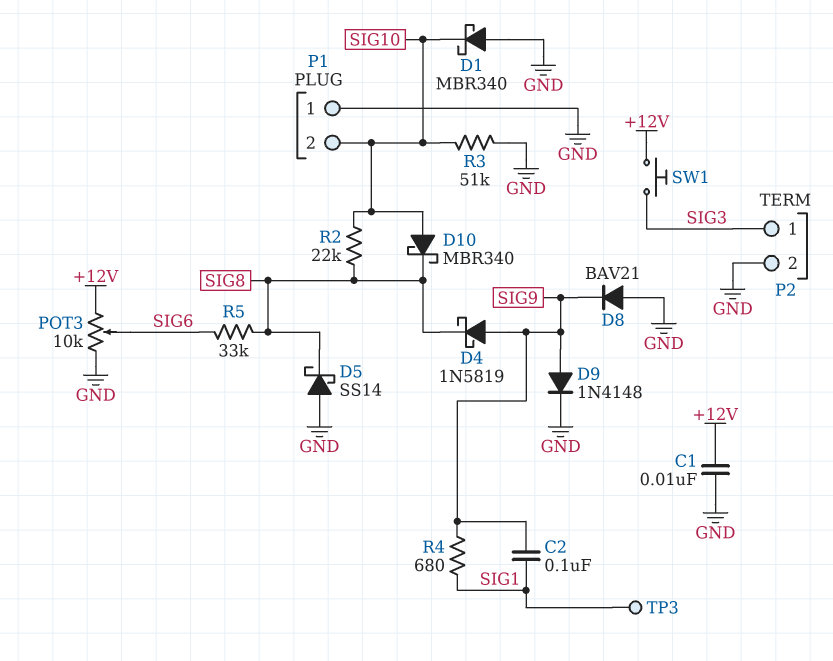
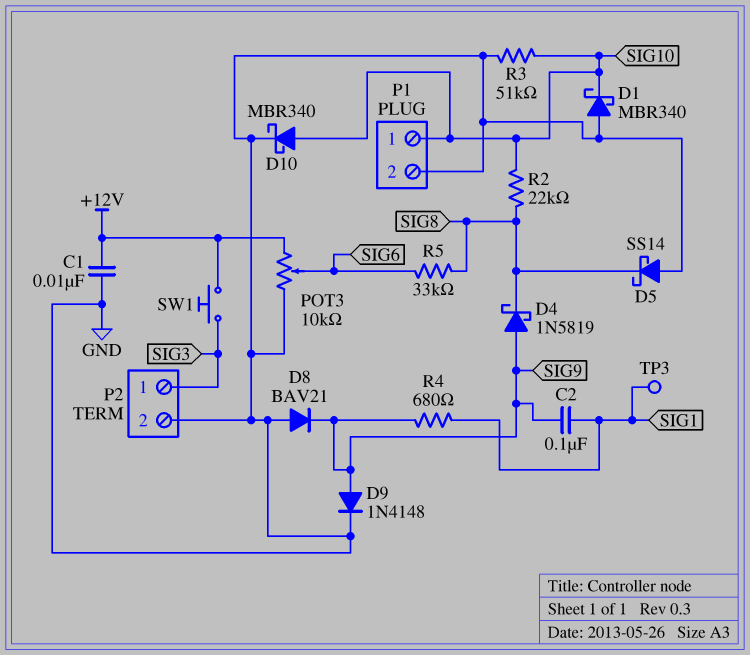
D10: schottky MBR340 (A SIG10, K SIG8) -> schottky MBR340 (A SIG10, K GND)
P1 pin 1: GND -> SIG10
P1 pin 2: SIG10 -> GND

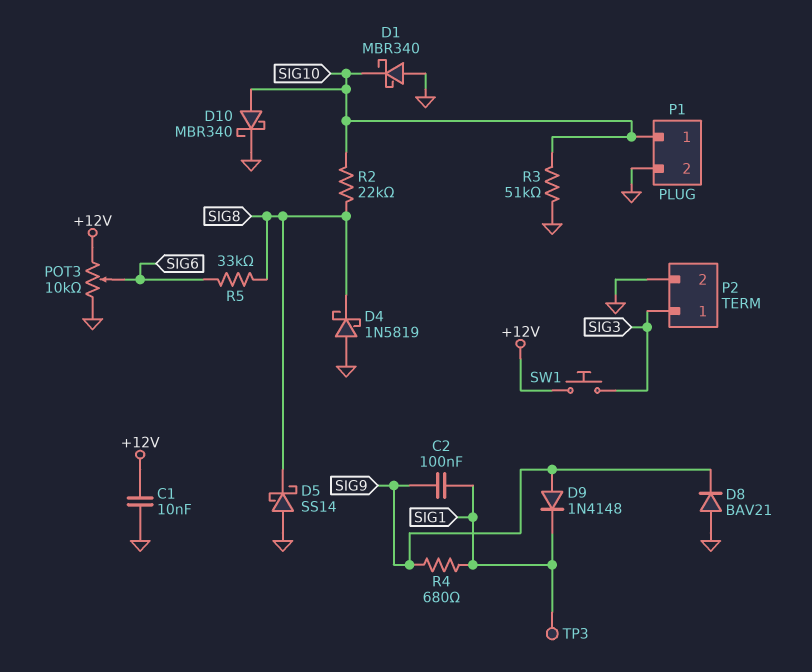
D4: schottky 1N5819 (A SIG9, K SIG8) -> schottky 1N5819 (A GND, K SIG8)
D9: diode 1N4148 (A SIG9, K GND) -> diode 1N4148 (A SIG9, K SIG1)

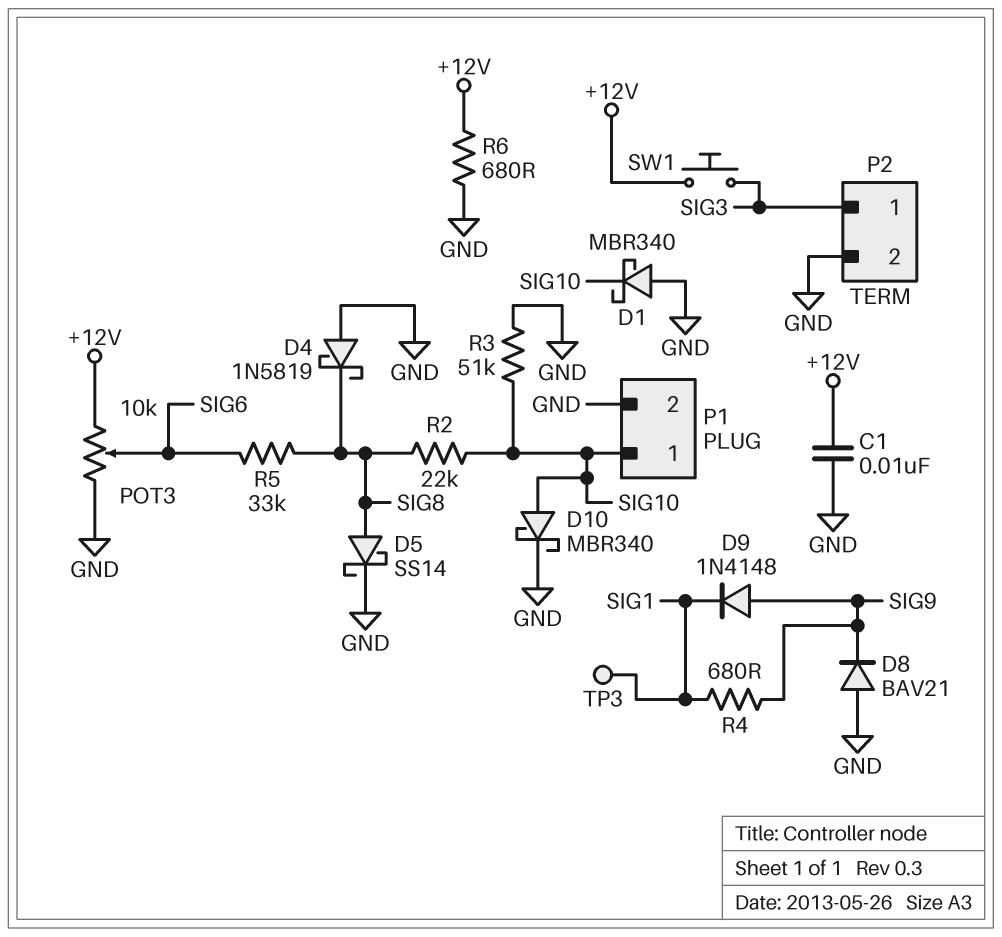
C2: 100nF (SIG1, SIG9) -> none
D5: schottky SS14 (A GND, K SIG8) -> schottky SS14 (A SIG8, K GND)
R6: none -> 680 (+12V, GND)

